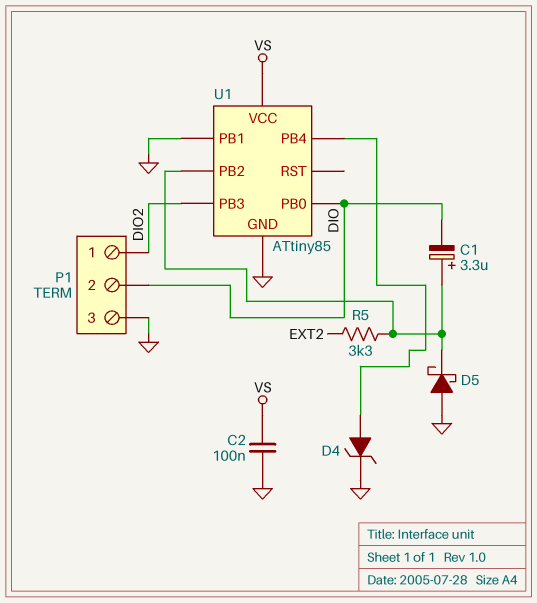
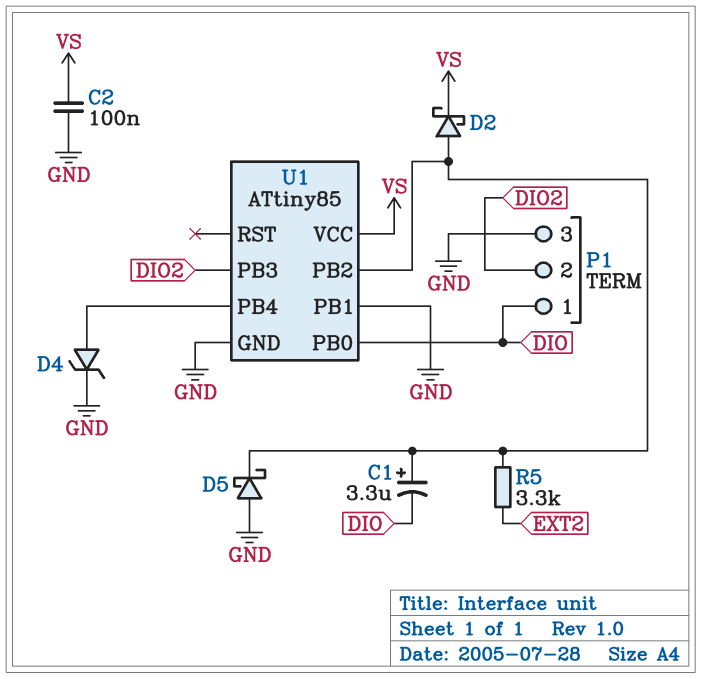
D2: none -> schottky (A U1/PB2, K VS)
P1 pin 1: DIO2 -> DIO
P1 pin 2: DIO -> DIO2

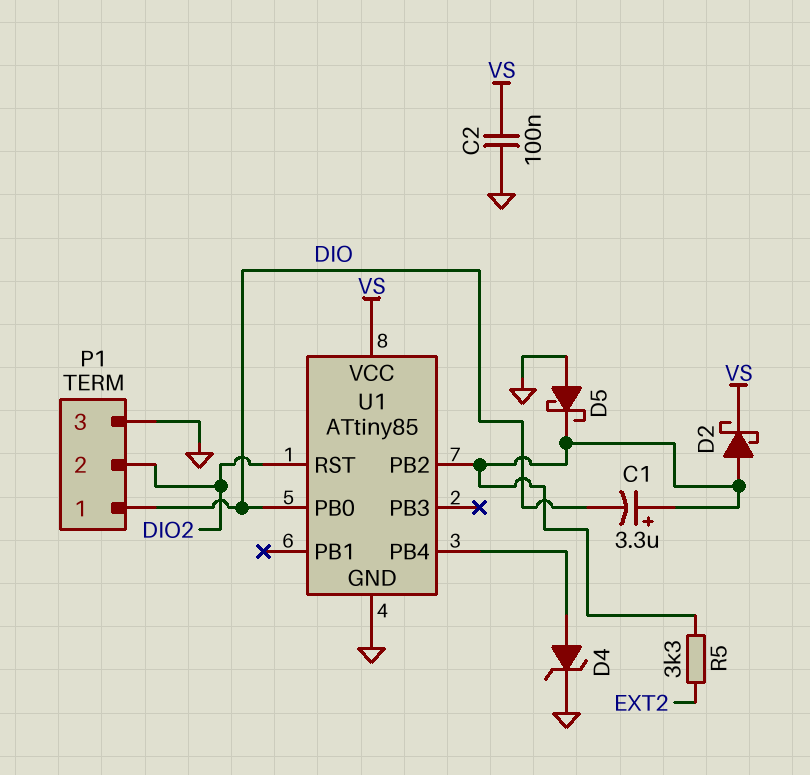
U1 pin PB1: GND -> none
U1 pin PB3: DIO2 -> none
U1 pin RST: none -> DIO2

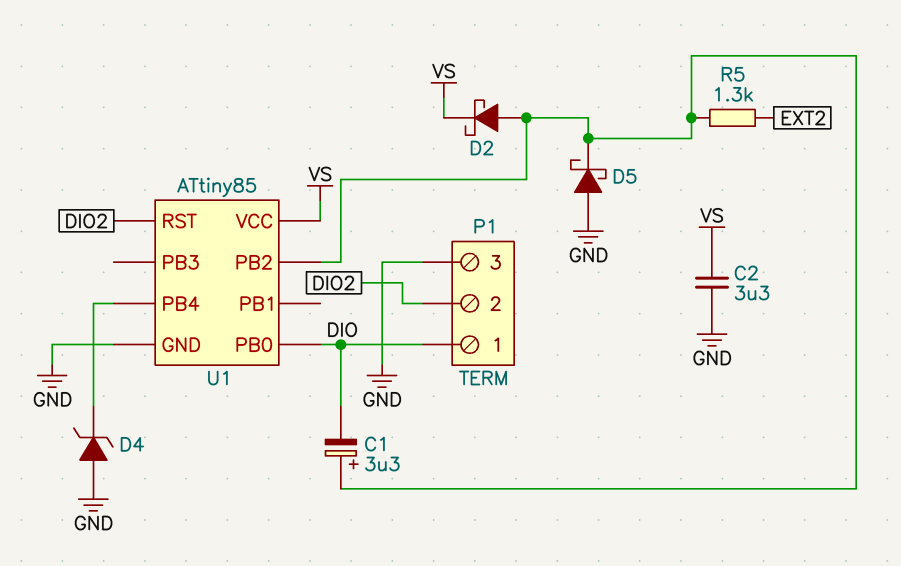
C2: 100nF (GND, VS) -> 3.3uF (GND, VS)
D4: zener (A U1/PB4, K GND) -> zener (A GND, K U1/PB4)
R5: 3.3k (EXT2, U1/PB2) -> 1.3k (EXT2, U1/PB2)

